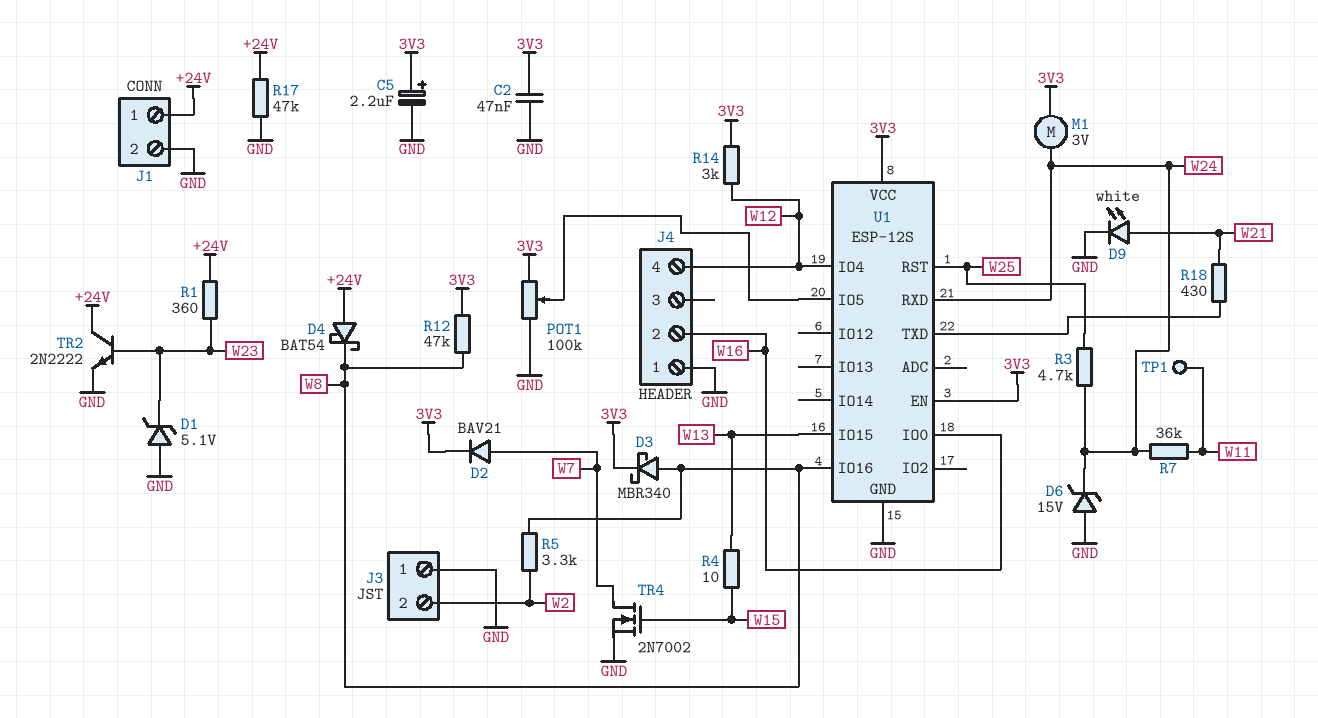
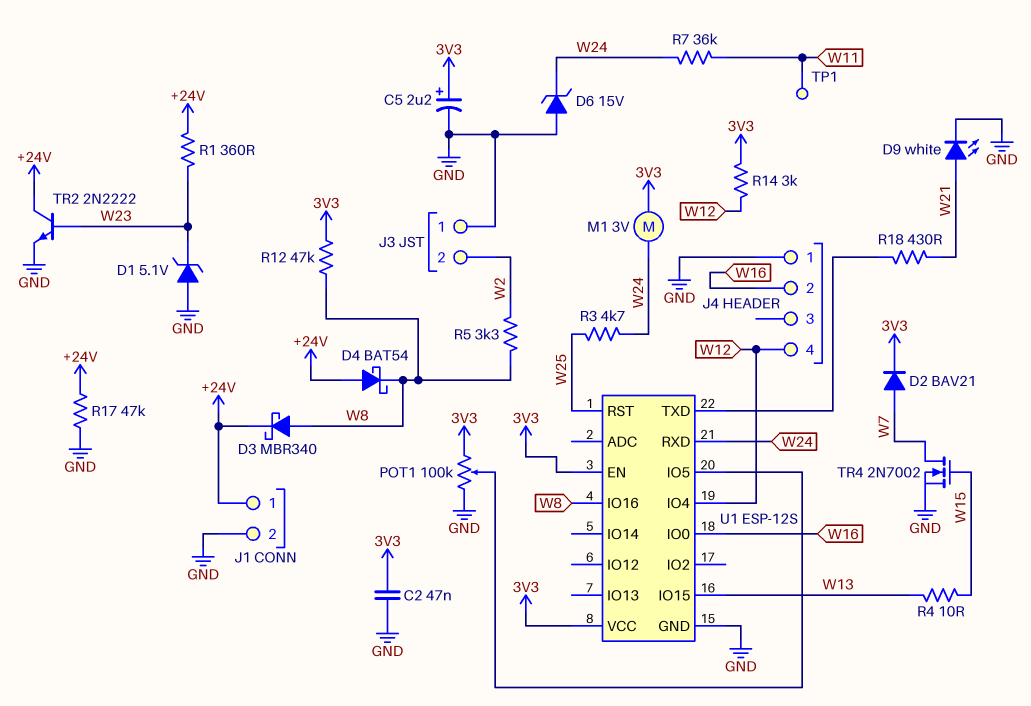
D3: schottky MBR340 (A W8, K 3V3) -> schottky MBR340 (A W8, K +24V)

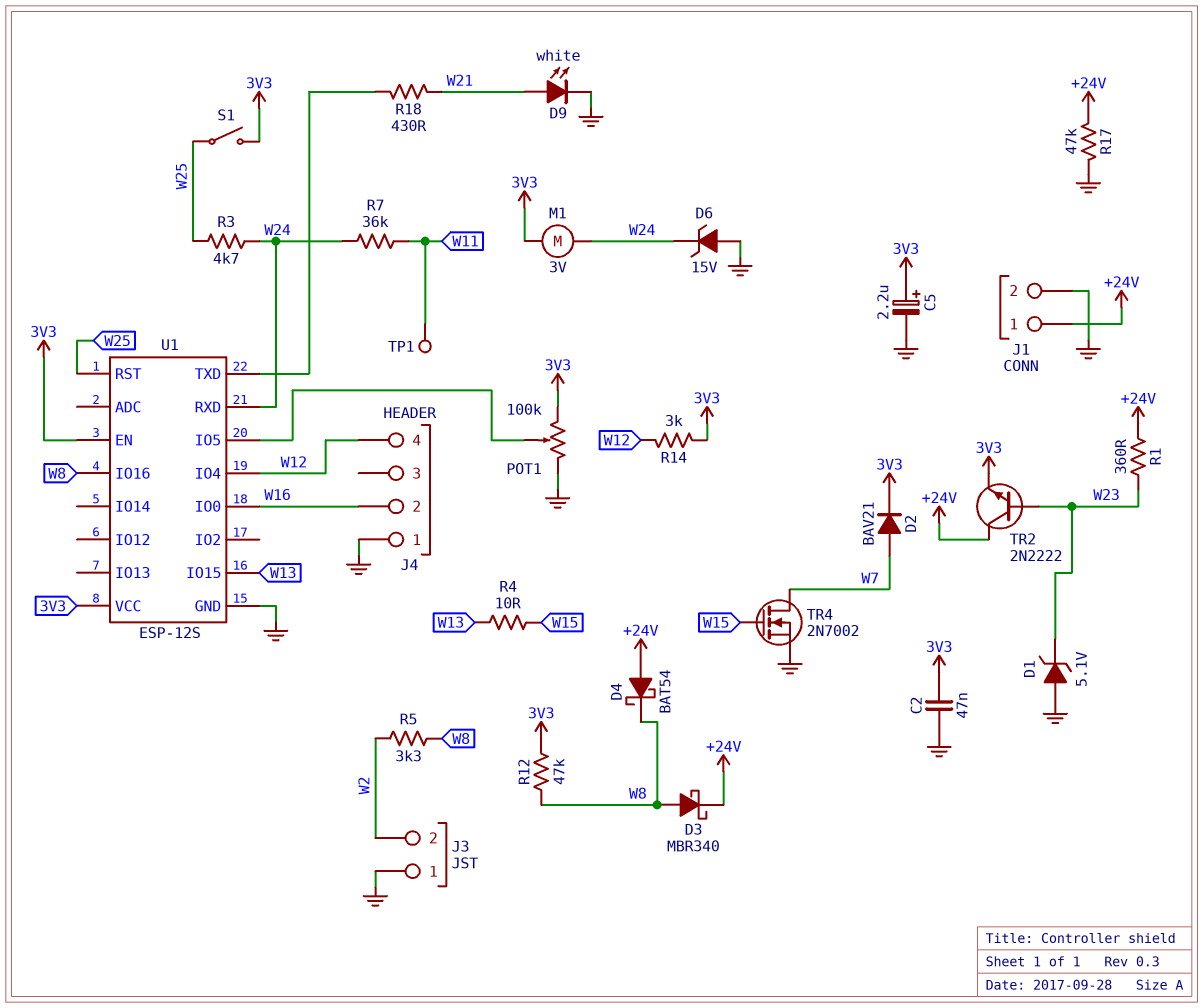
S1: none -> switch (3V3, W25)
TR2: NPN 2N2222 (B W23, C +24V, E GND) -> NPN 2N2222 (B W23, C +24V, E 3V3)

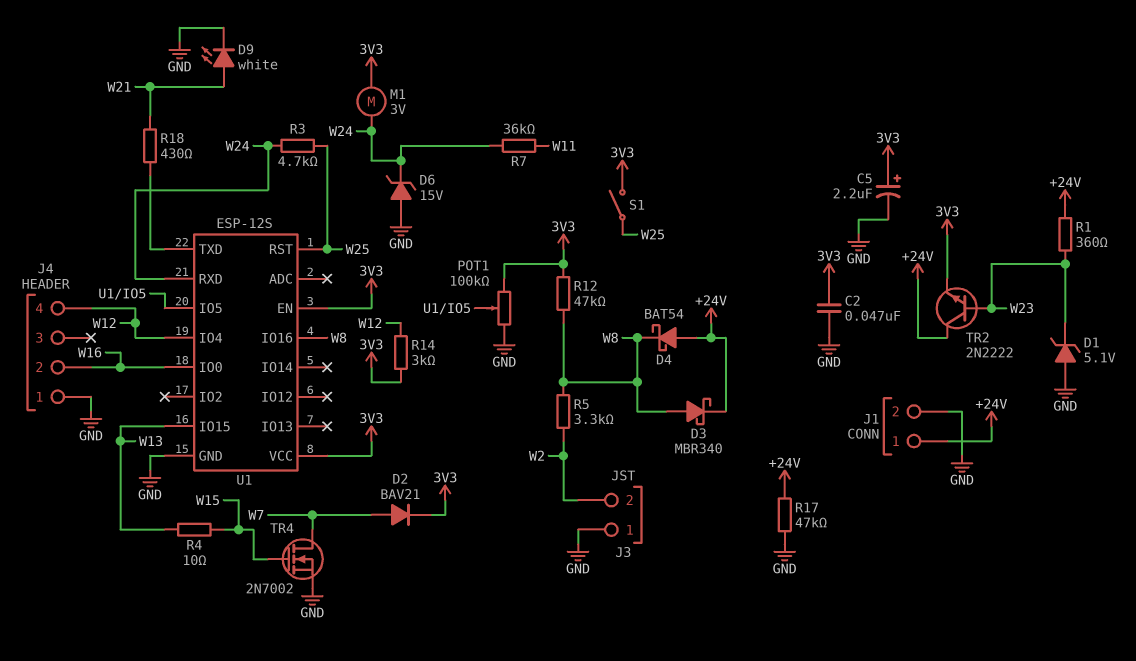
TP1: test point (W11) -> none

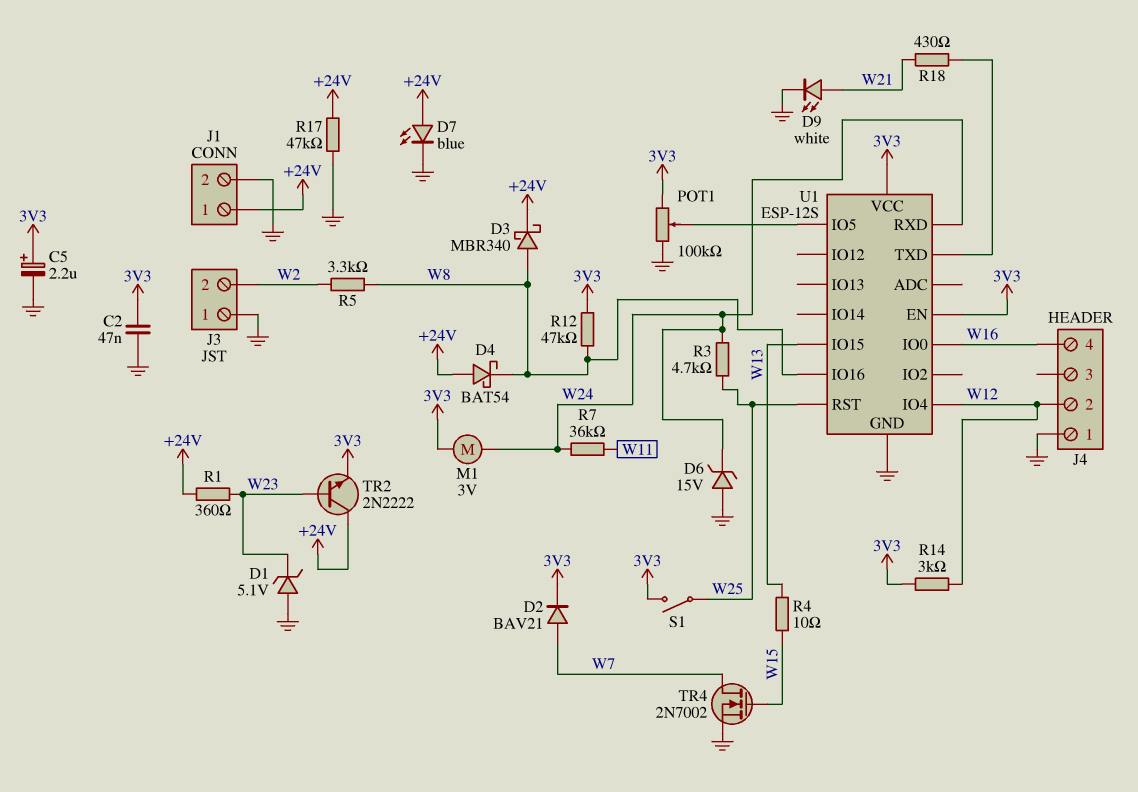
D7: none -> LED blue (A +24V, K GND)
J4 pin 2: W16 -> W12
J4 pin 4: W12 -> W16

